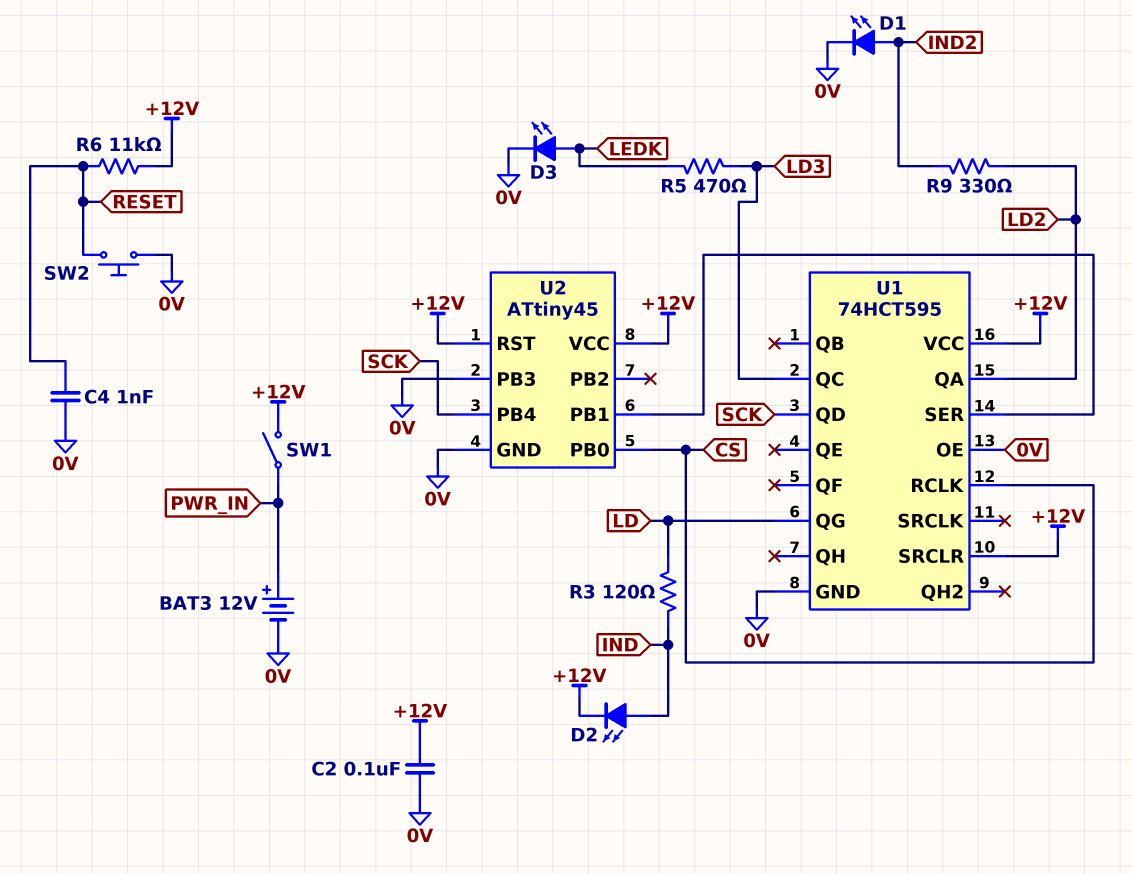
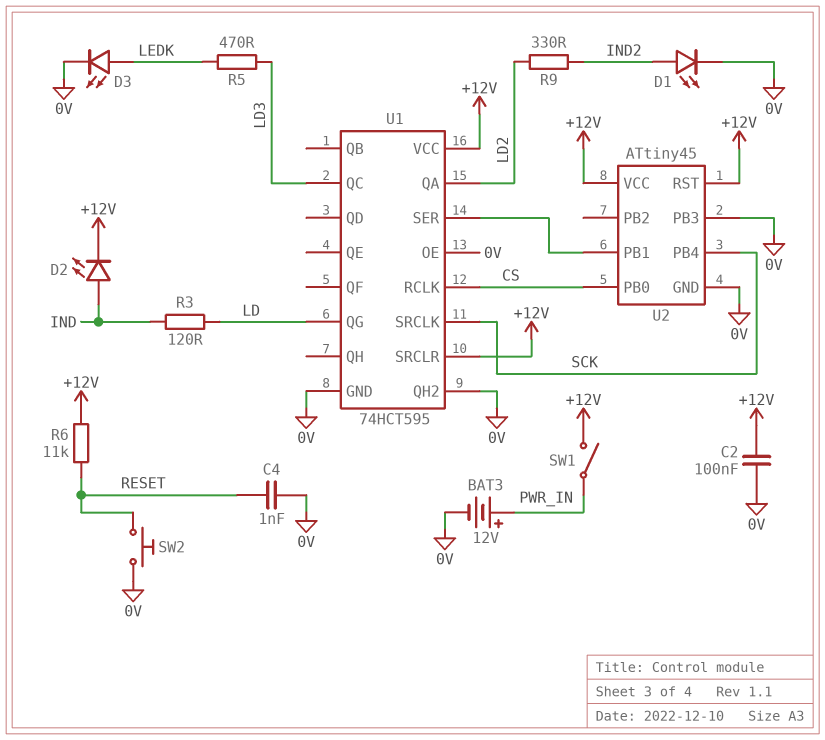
U1 pin QD: SCK -> none
U1 pin QH2: none -> 0V
U1 pin SRCLK: none -> SCK

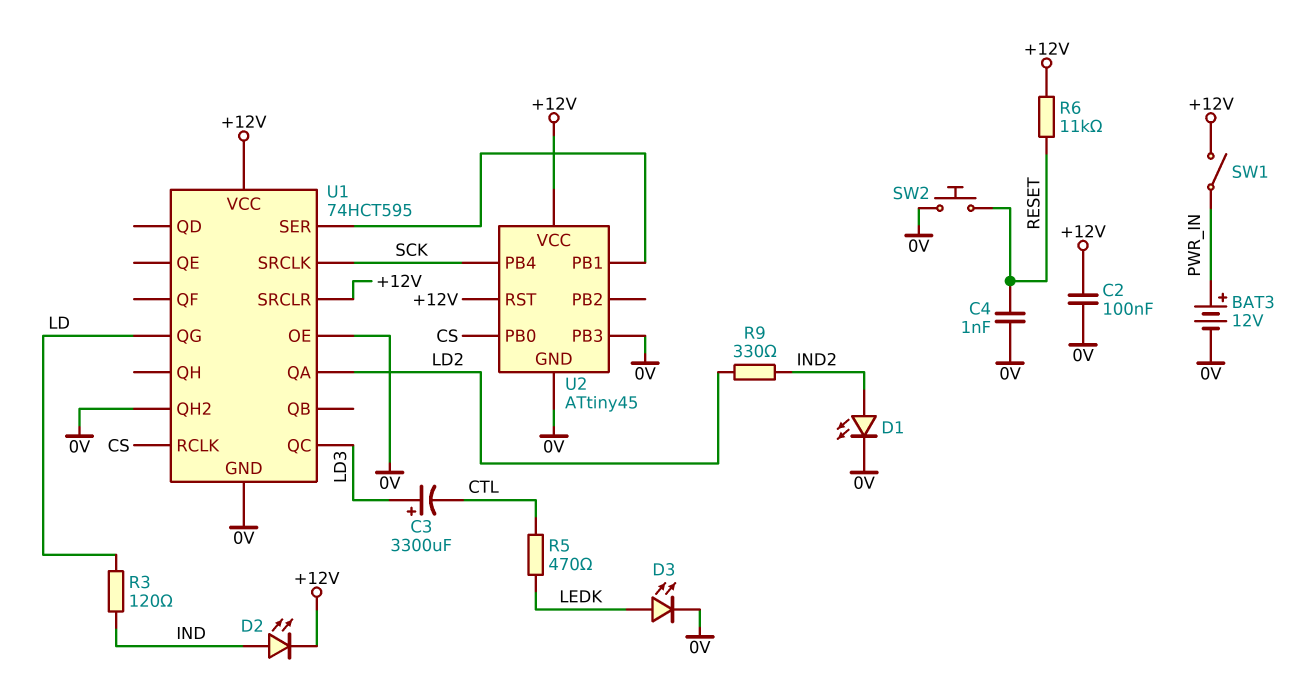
C3: none -> 3300uF (plus LD3, minus CTL)
R5: 470 (LD3, LEDK) -> 470 (CTL, LEDK)

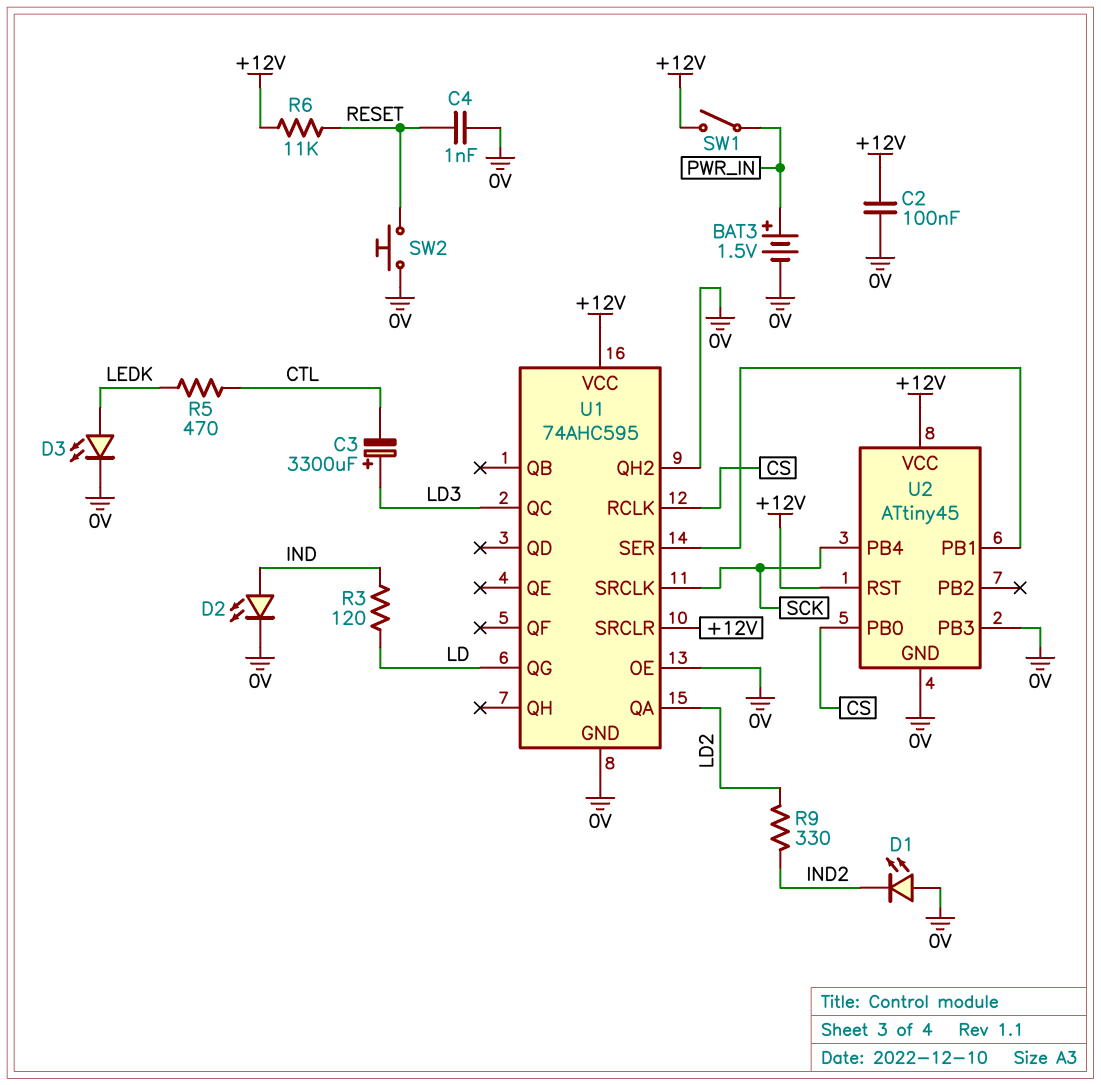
BAT3: 12V (plus PWR_IN, minus 0V) -> 1.5V (plus PWR_IN, minus 0V)
D1: LED (A IND2, K 0V) -> LED (A 0V, K IND2)
D2: LED (A IND, K +12V) -> LED (A IND, K 0V)
U1: 74HCT595 -> 74AHC595

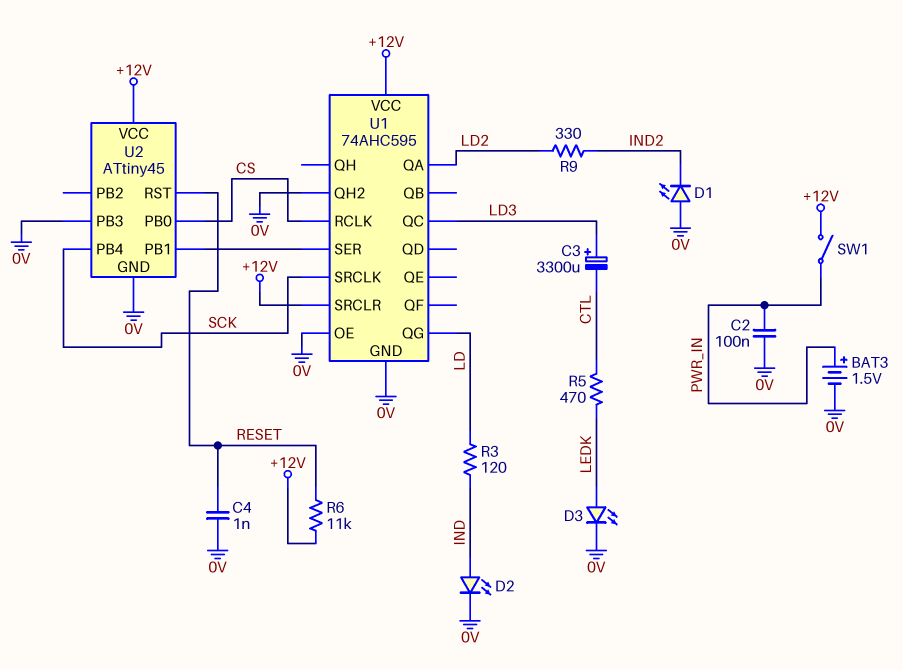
C2: 100nF (+12V, 0V) -> 100nF (0V, PWR_IN)
SW2: button (0V, RESET) -> none
U2 pin RST: +12V -> RESET

